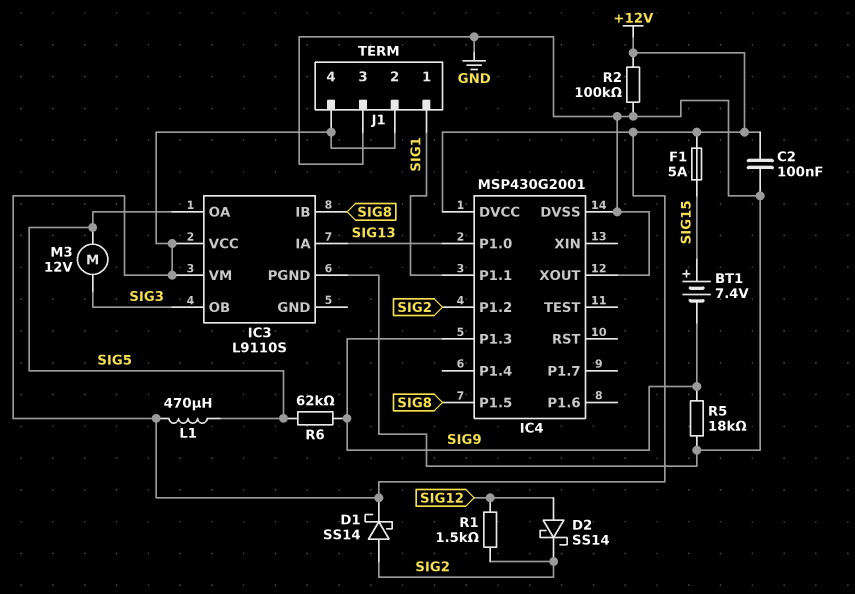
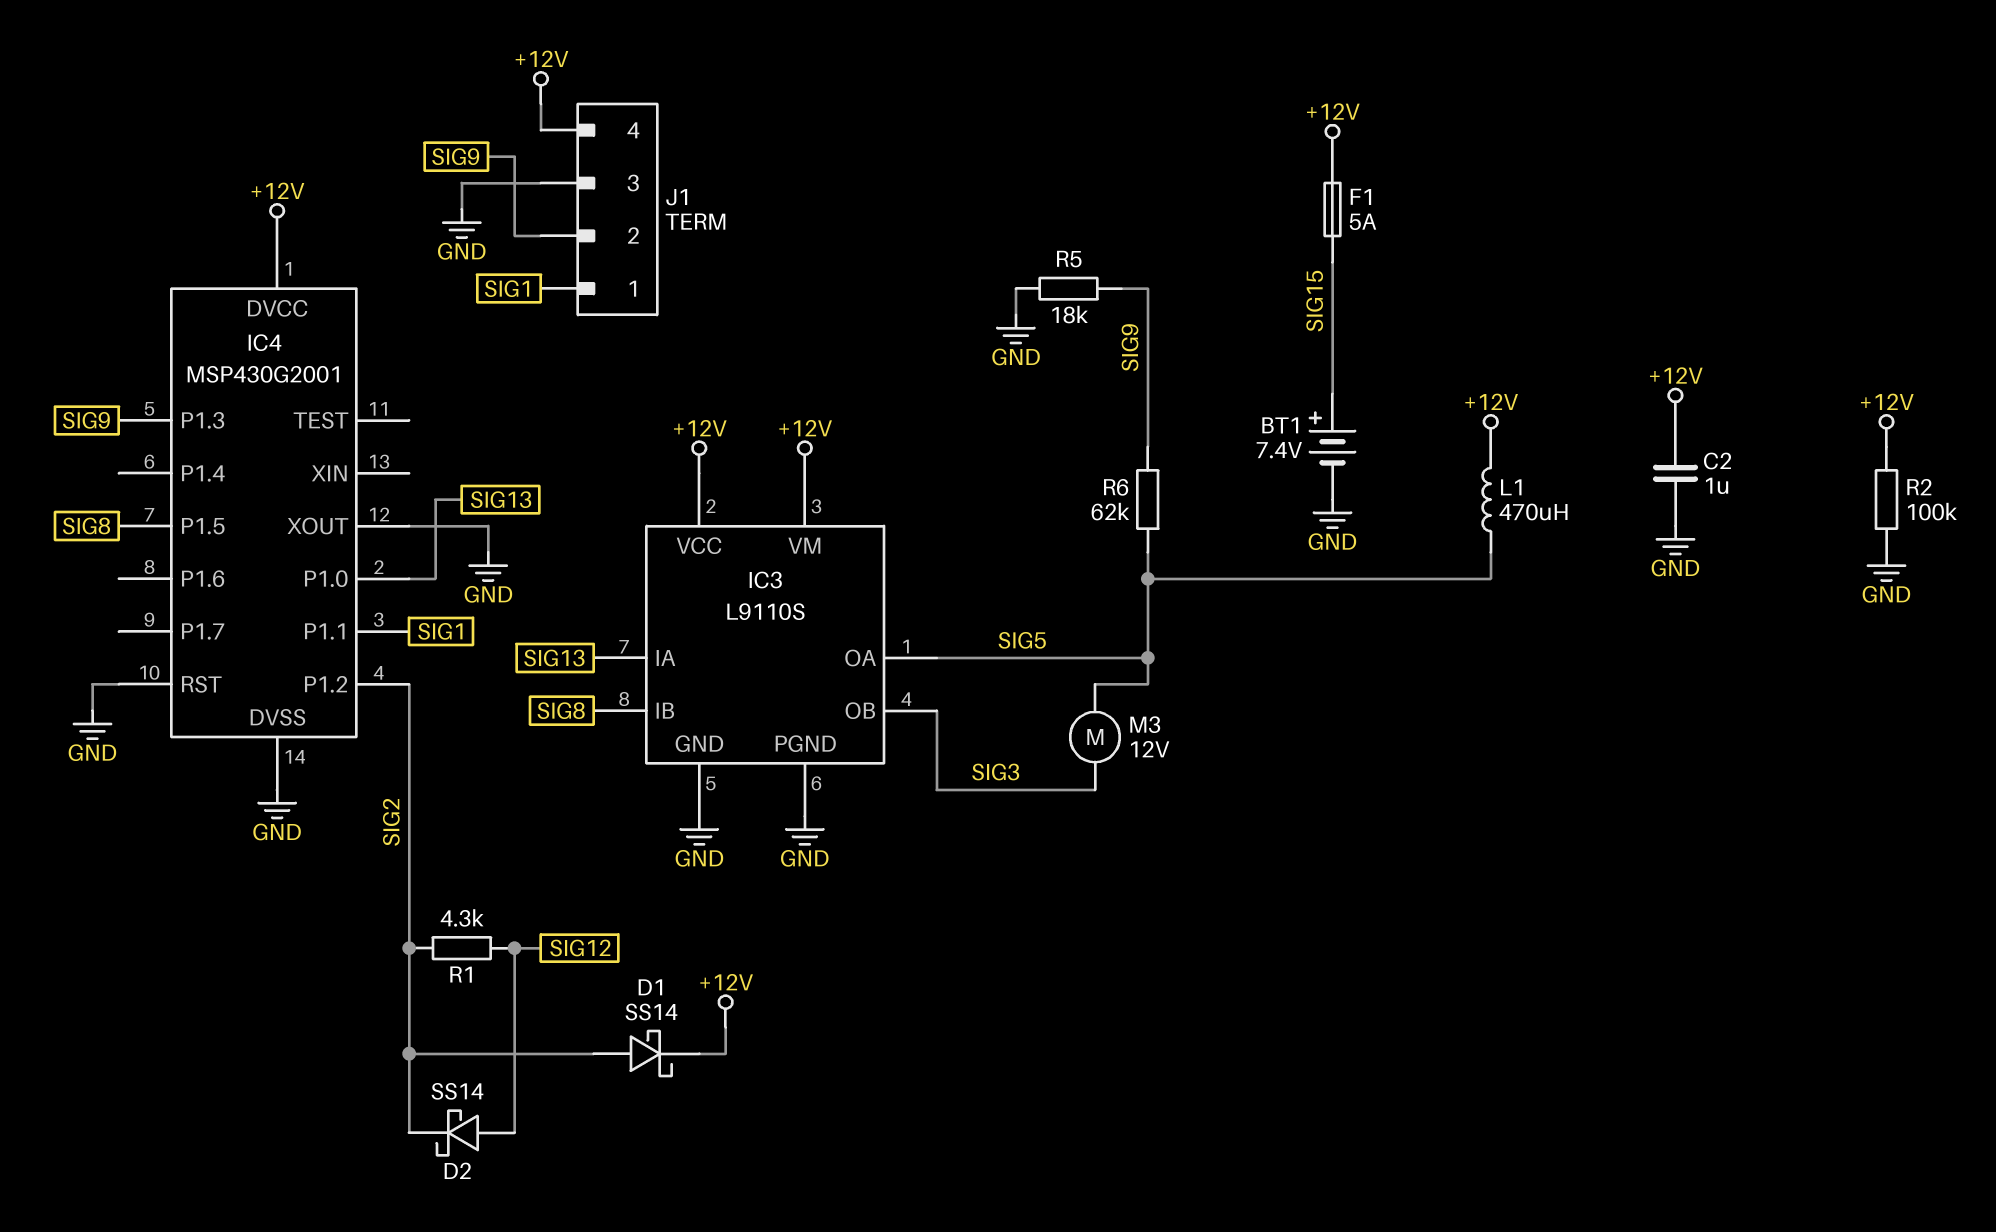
BT1: 7.4V (plus SIG15, minus SIG9) -> 7.4V (plus SIG15, minus GND)
C2: 100nF (+12V, GND) -> 1uF (+12V, GND)
IC3 pin GND: none -> GND
IC4 pin RST: none -> GND
J1 pin 2: +12V -> SIG9
R1: 1.5k (SIG2, SIG12) -> 4.3k (SIG2, SIG12)

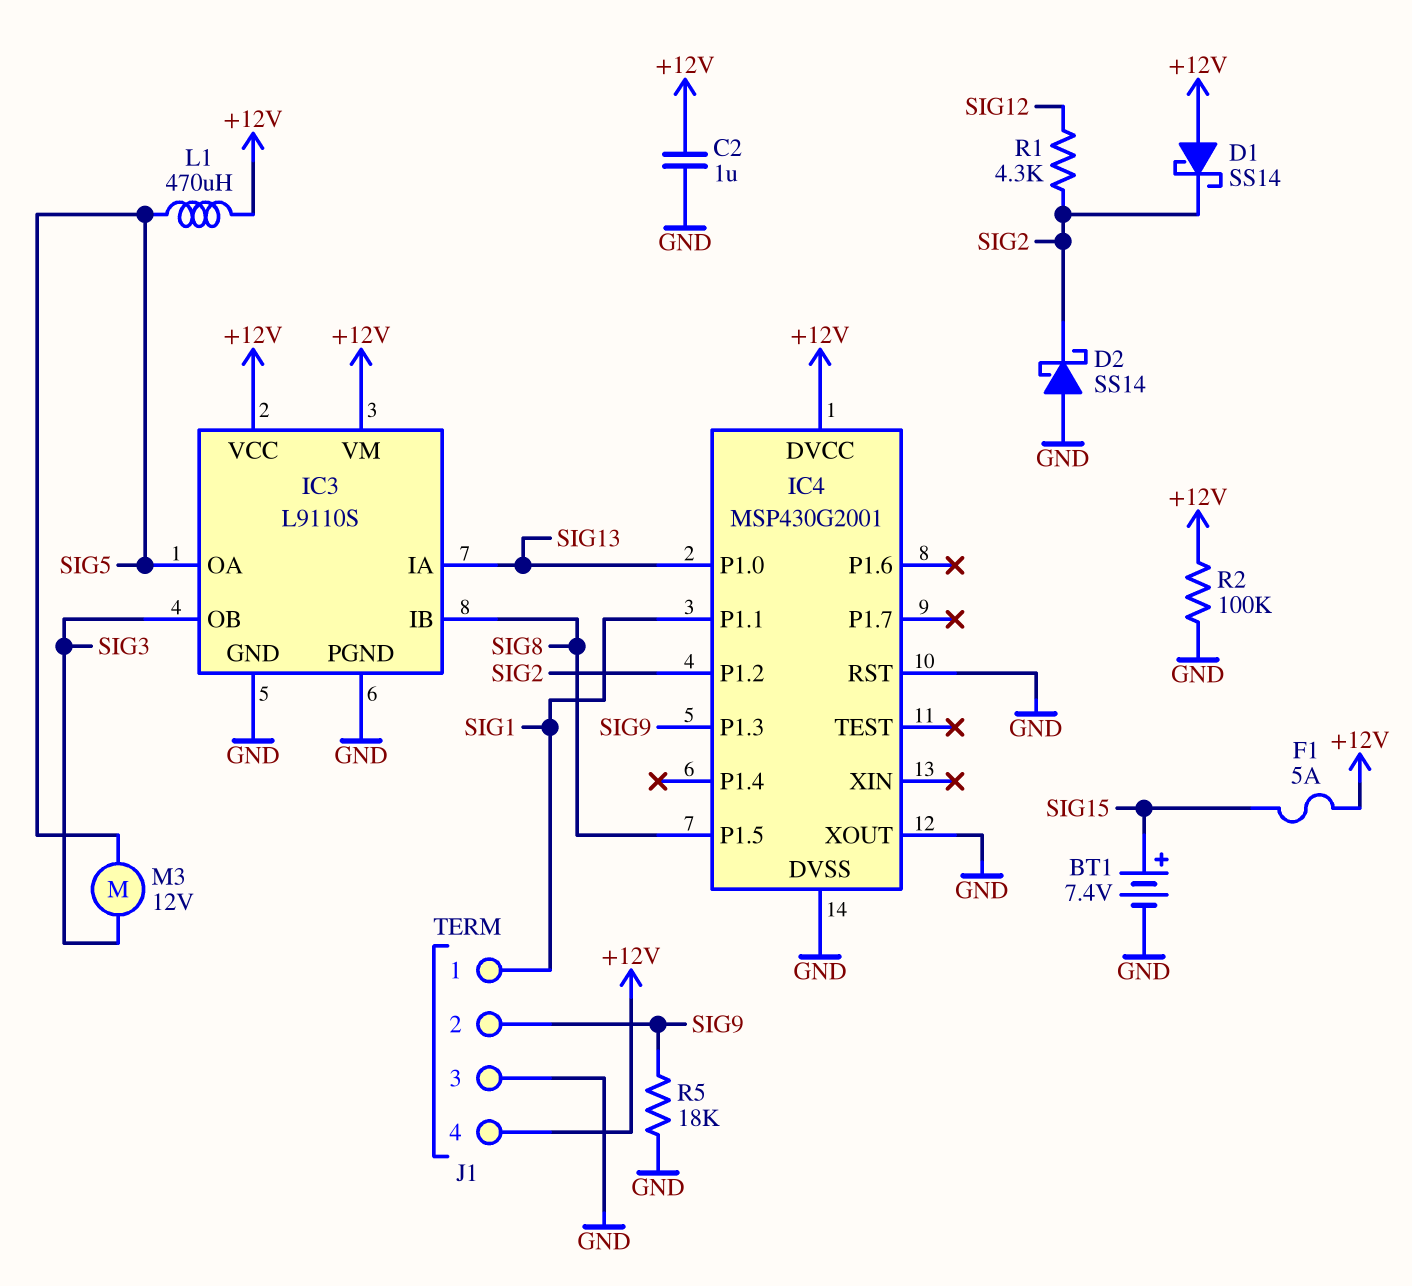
D1: schottky SS14 (A SIG2, K +12V) -> schottky SS14 (A +12V, K SIG2)
D2: schottky SS14 (A SIG12, K SIG2) -> schottky SS14 (A GND, K SIG2)
R6: 62k (SIG5, SIG9) -> none

